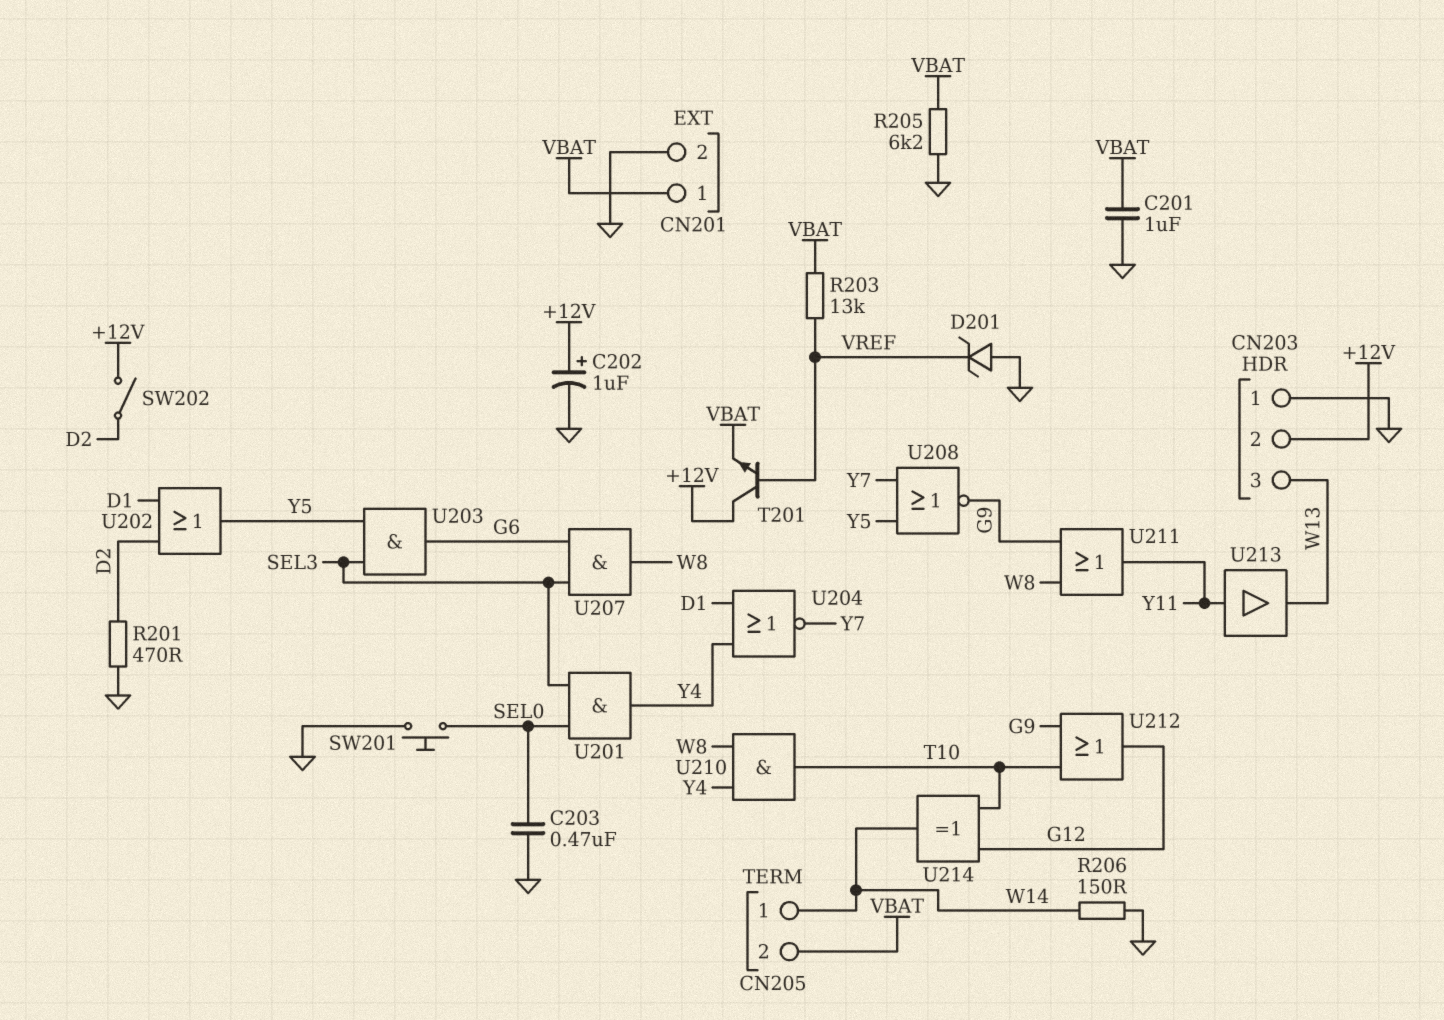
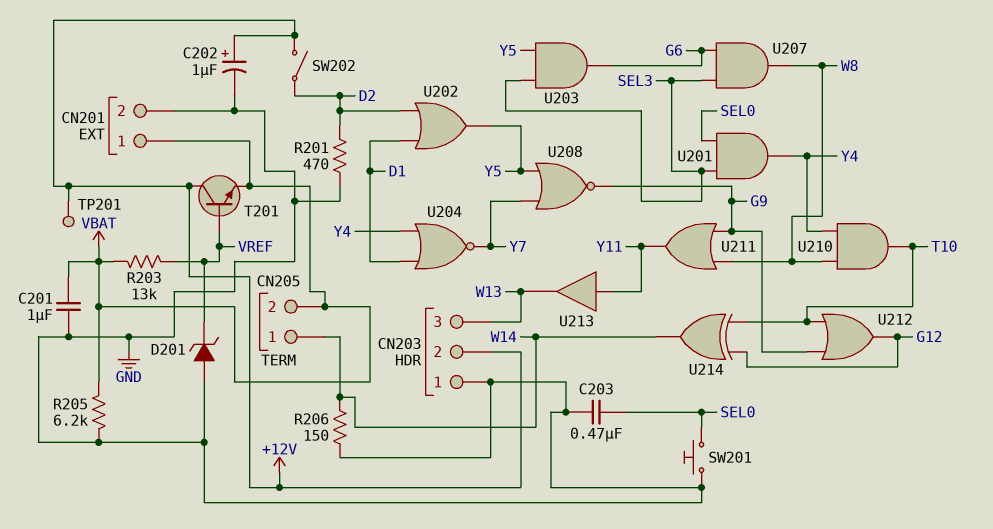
TP201: none -> test point (+12V)

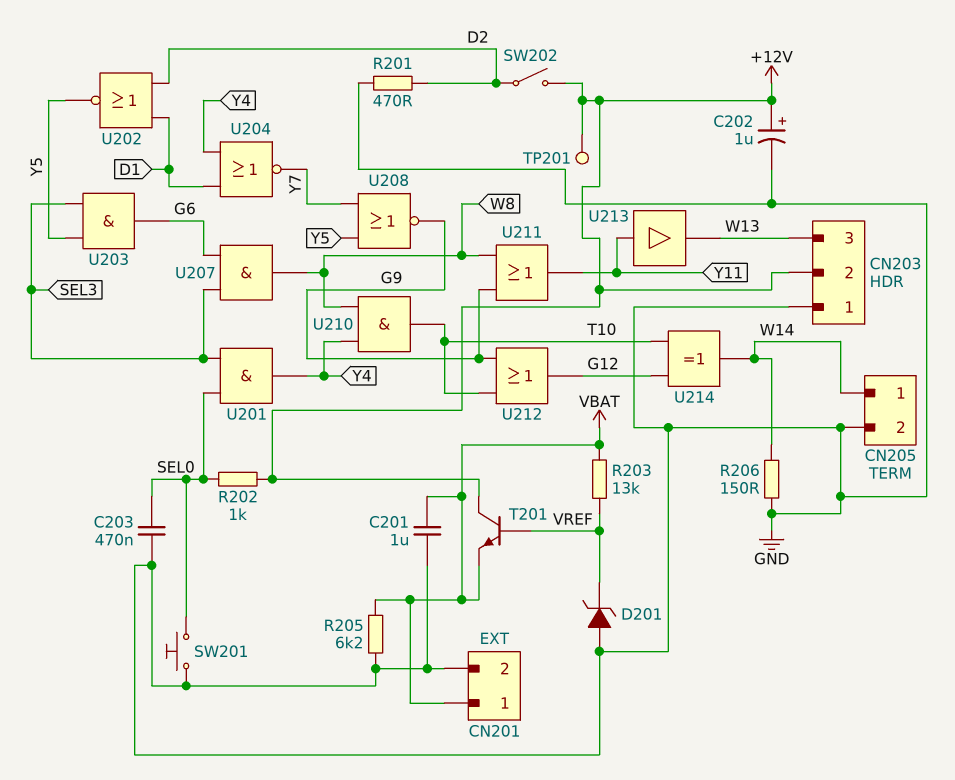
CN205 pin 2: VBAT -> GND
R202: none -> 1k (+12V, SEL0)
U202: OR (in D1, in D2, out Y5) -> NOR (in D1, in D2, out Y5)

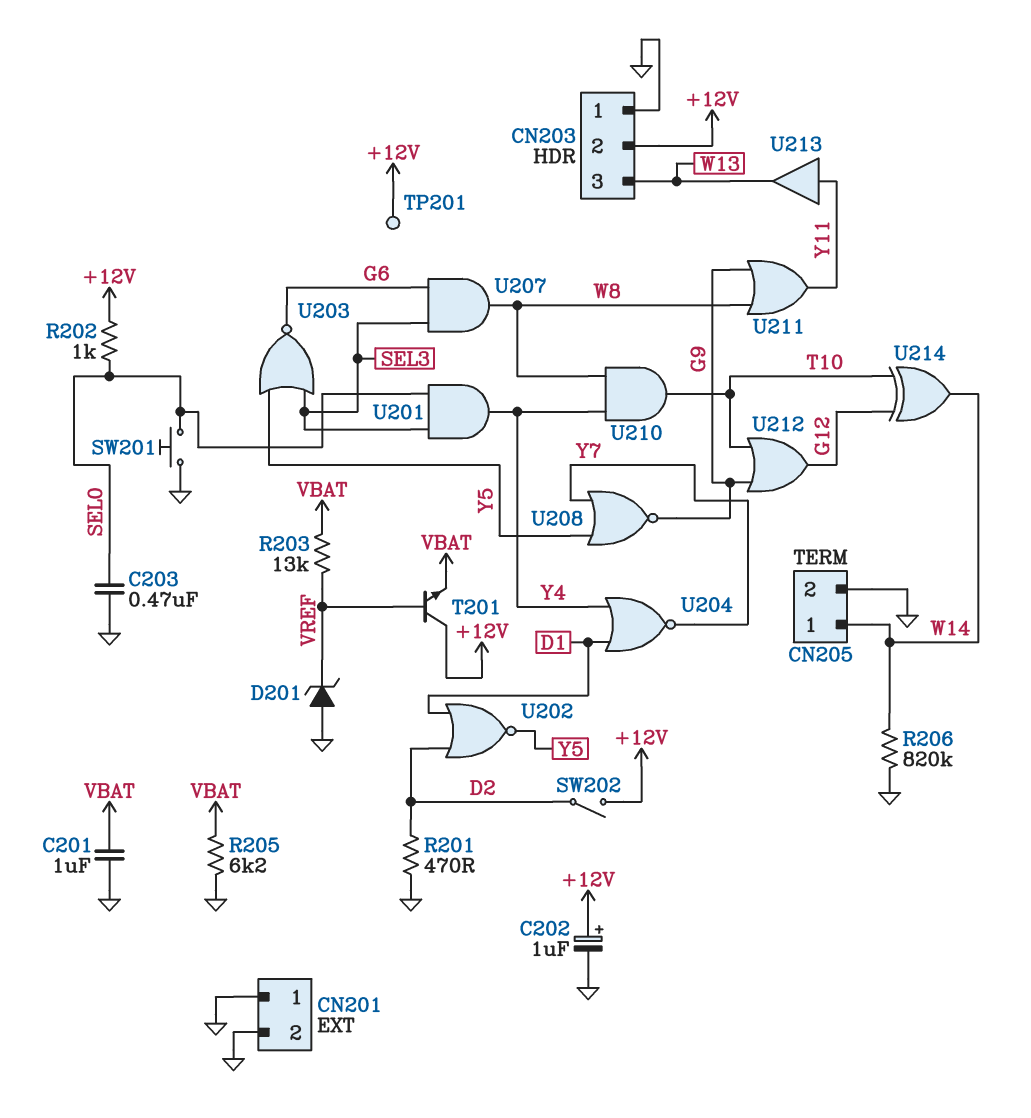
CN201 pin 1: VBAT -> GND
R206: 150 (GND, W14) -> 820k (GND, W14)
U203: AND (in SEL3, in Y5, out G6) -> NOR (in SEL3, in Y5, out G6)

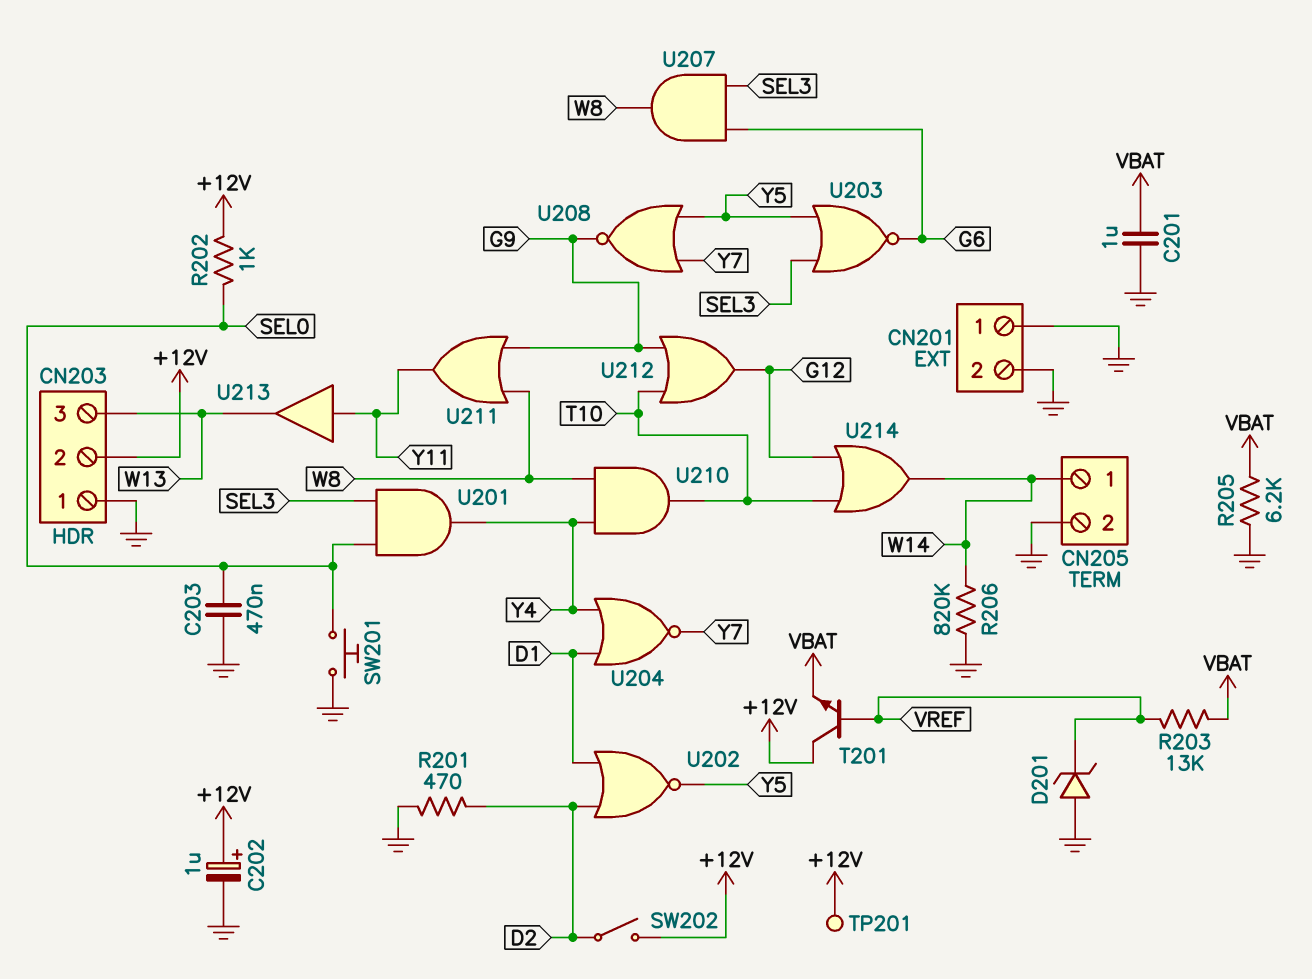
U214: XOR (in G12, in T10, out W14) -> OR (in G12, in T10, out W14)

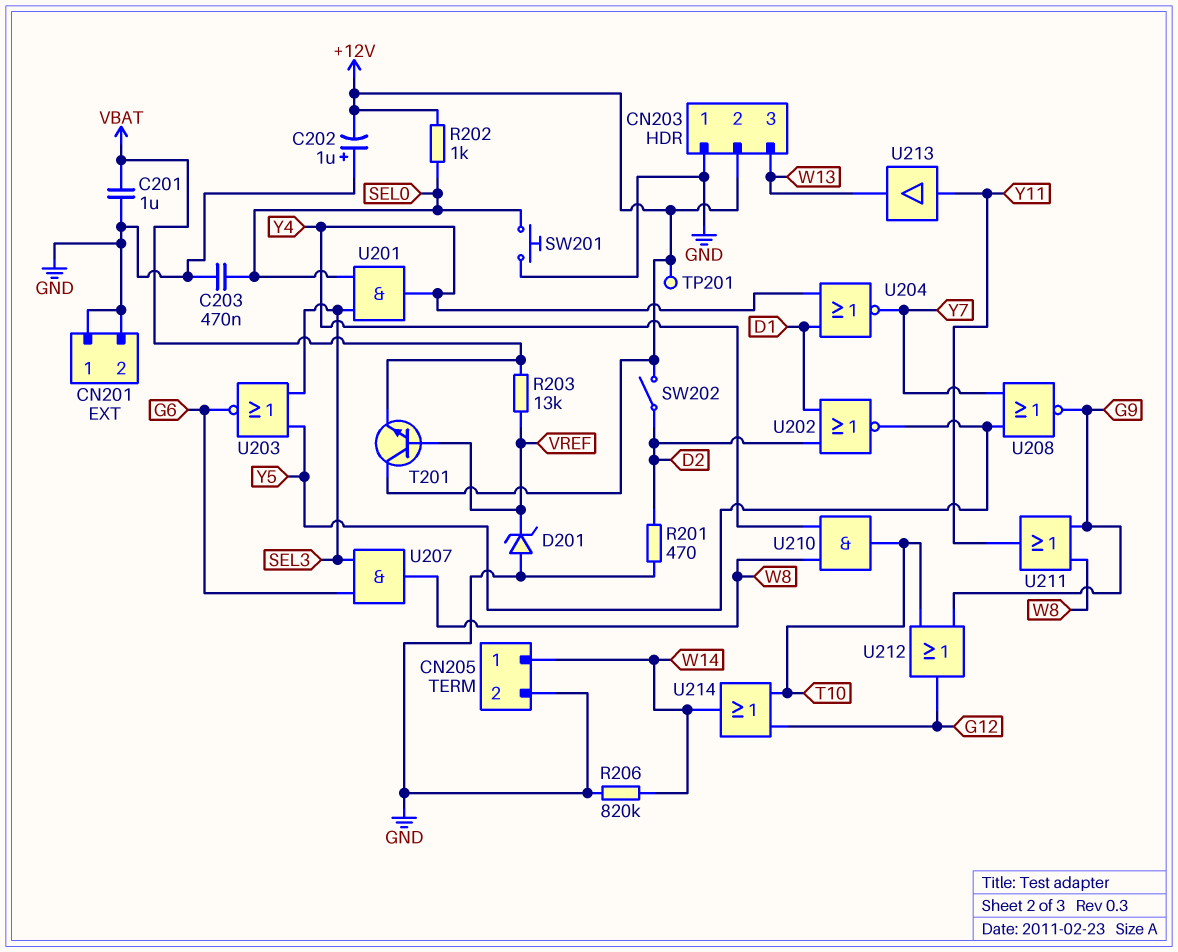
C202: 1uF (plus +12V, minus GND) -> 1uF (plus GND, minus +12V)
R205: 6.2k (GND, VBAT) -> none

